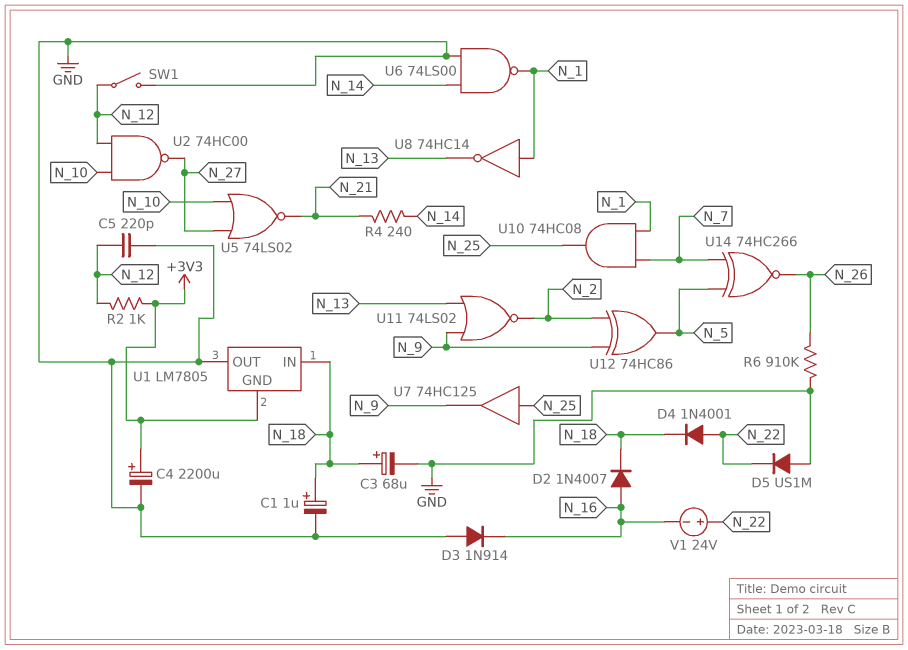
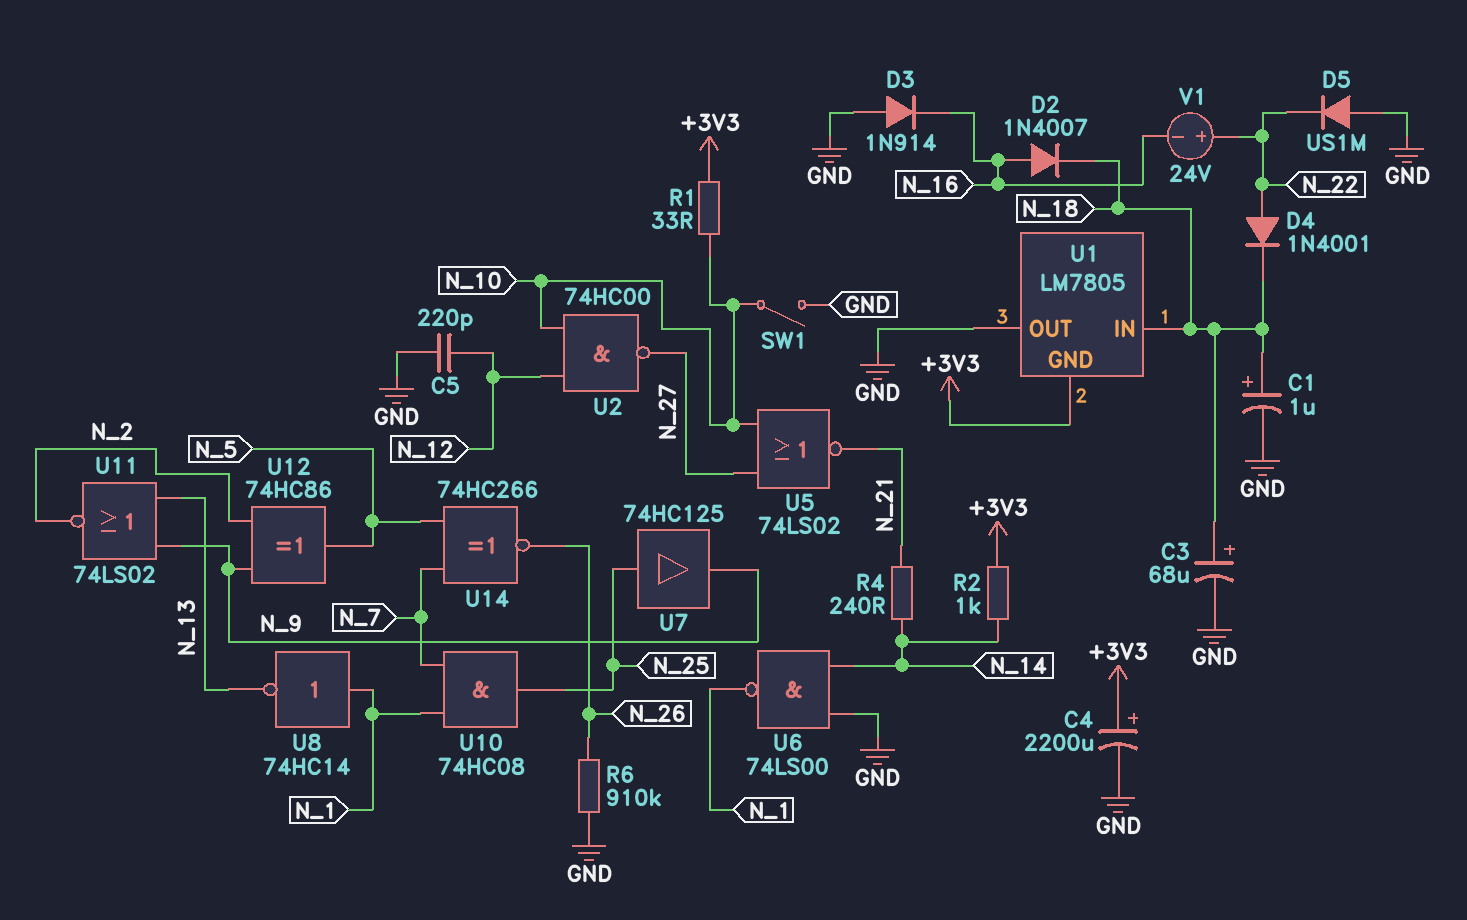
R1: none -> 33 (+3V3, N_10)
R2: 1k (+3V3, N_12) -> 1k (+3V3, N_14)
SW1: switch (GND, N_12) -> switch (GND, N_10)

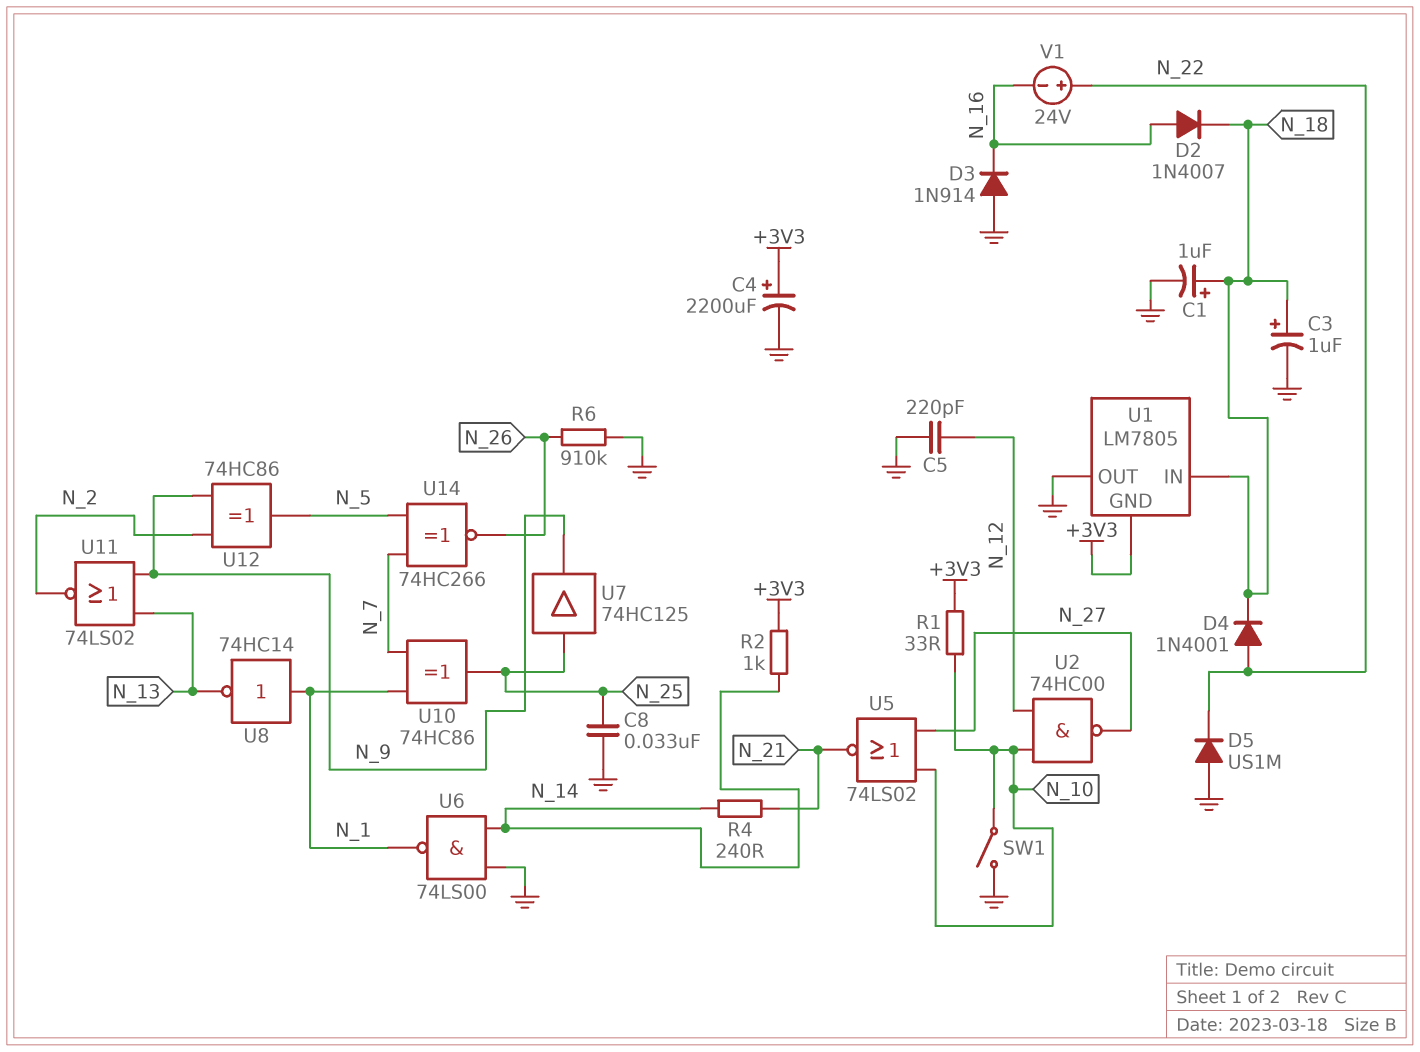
C3: 68uF (plus N_18, minus GND) -> 1uF (plus N_18, minus GND)
C8: none -> 33nF (GND, N_25)
U10: AND 74HC08 (in N_1, in N_7, out N_25) -> XOR 74HC86 (in N_1, in N_7, out N_25)

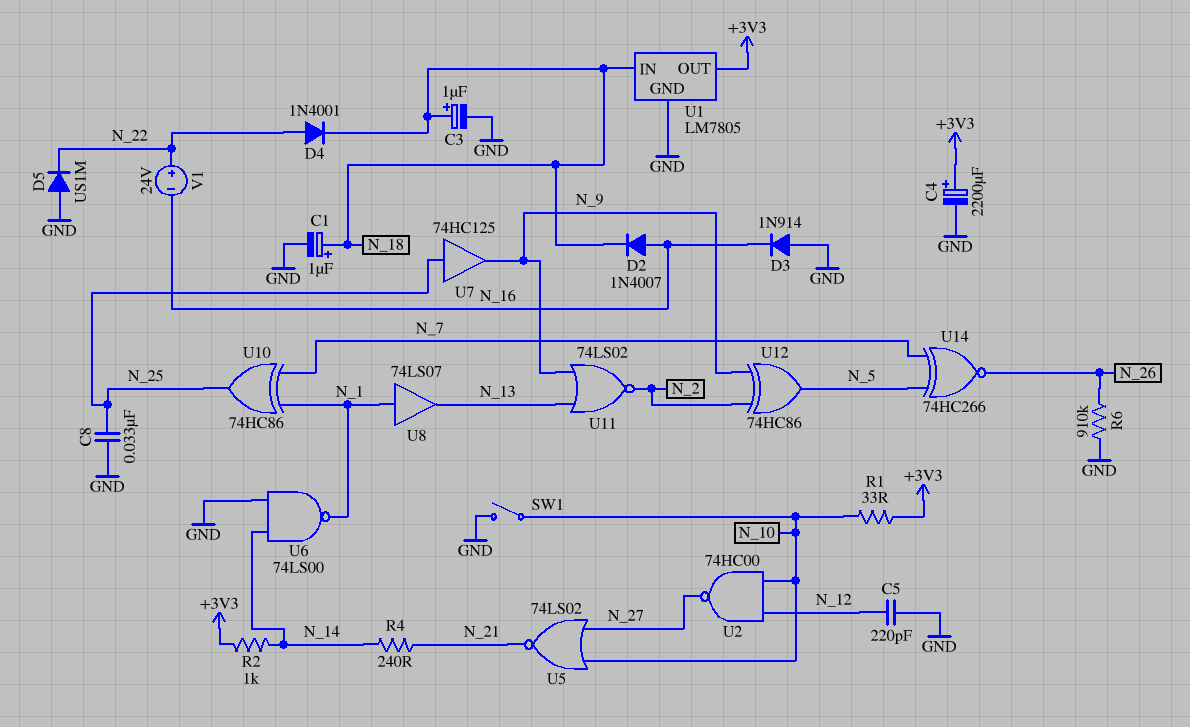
U1 pin GND: +3V3 -> GND
U1 pin OUT: GND -> +3V3
U8: NOT 74HC14 (in N_1, out N_13) -> buffer 74LS07 (in N_1, out N_13)

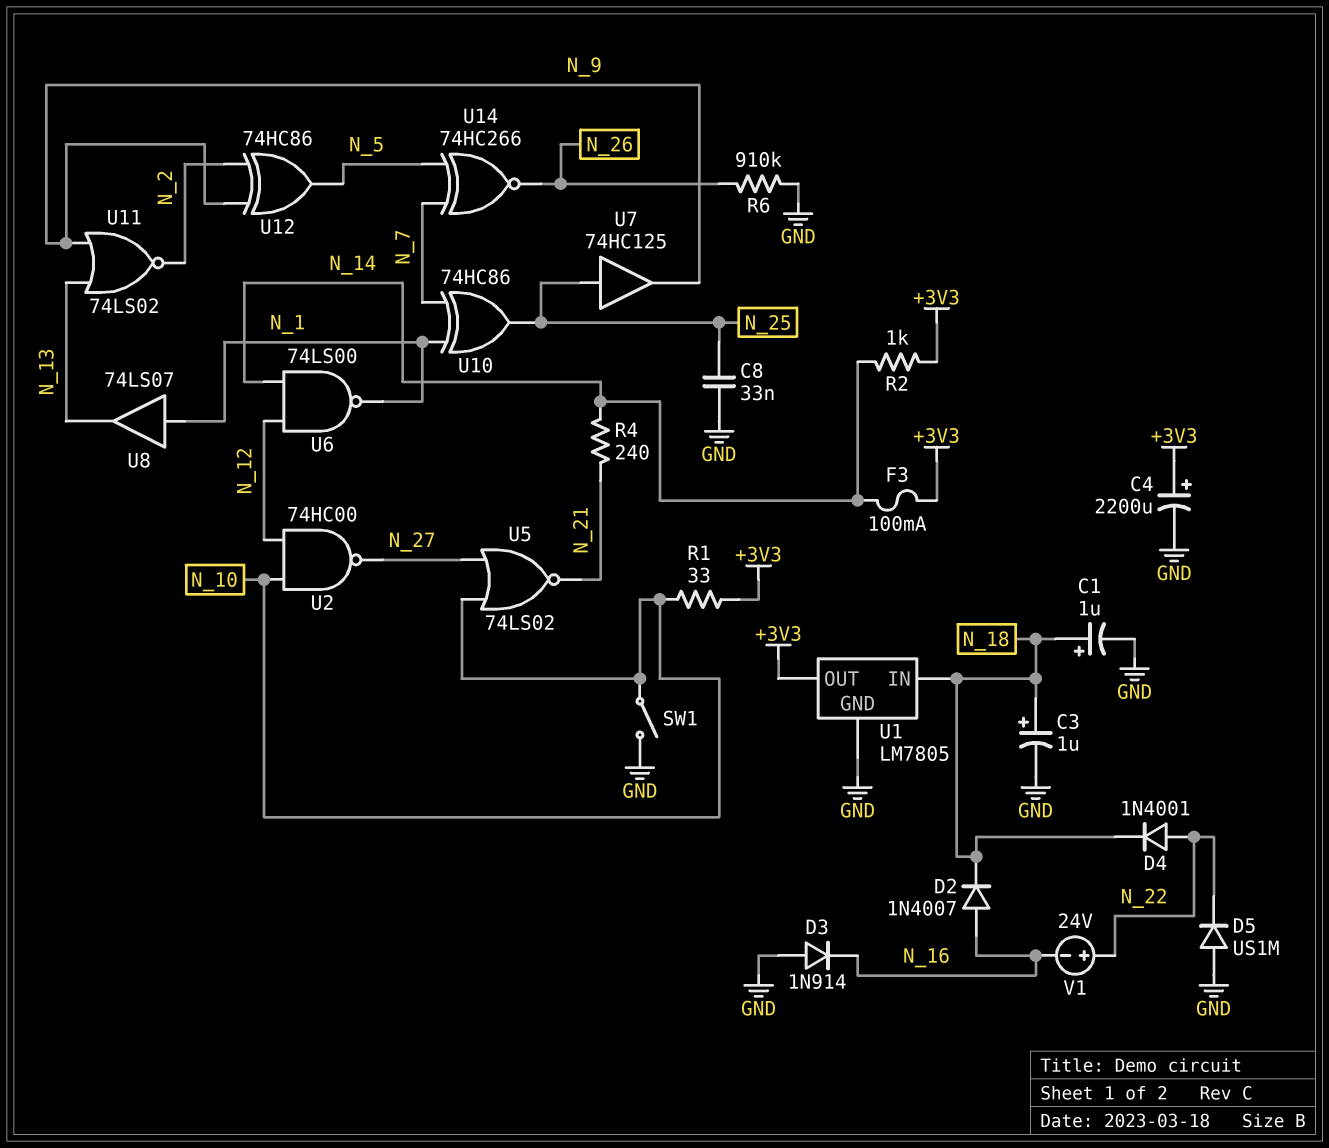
C5: 220pF (GND, N_12) -> none
F3: none -> 100mA (+3V3, N_14)
U6: NAND 74LS00 (in GND, in N_14, out N_1) -> NAND 74LS00 (in N_12, in N_14, out N_1)

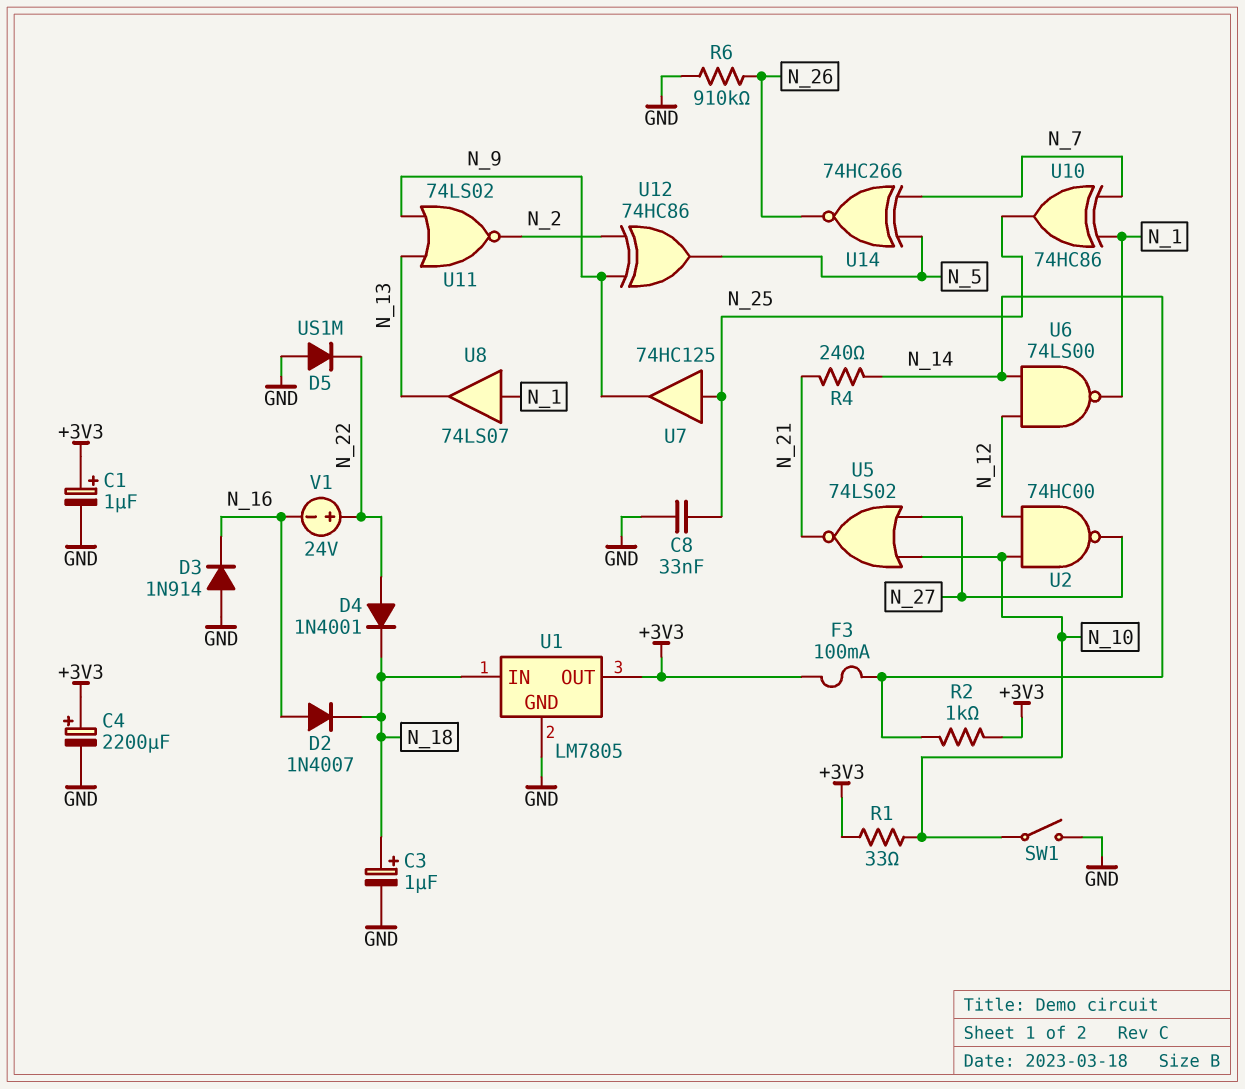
C1: 1uF (plus N_18, minus GND) -> 1uF (plus +3V3, minus GND)

